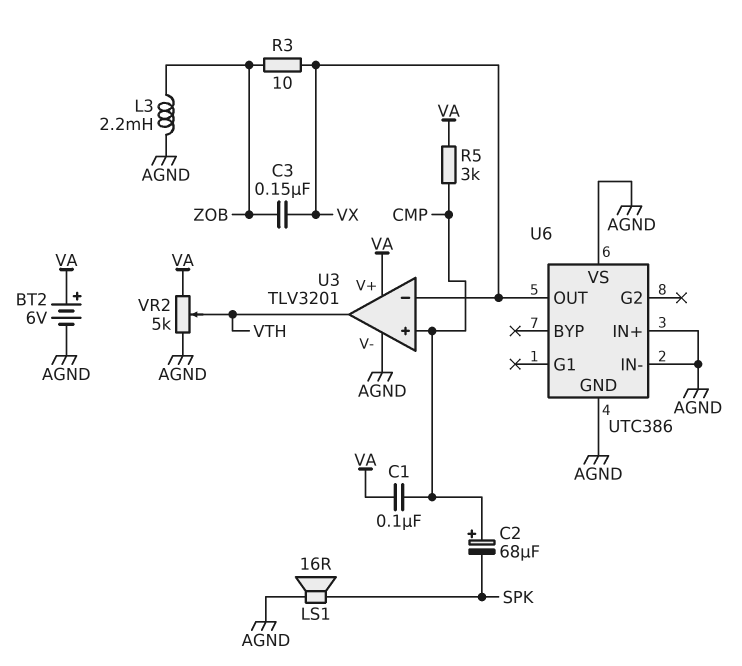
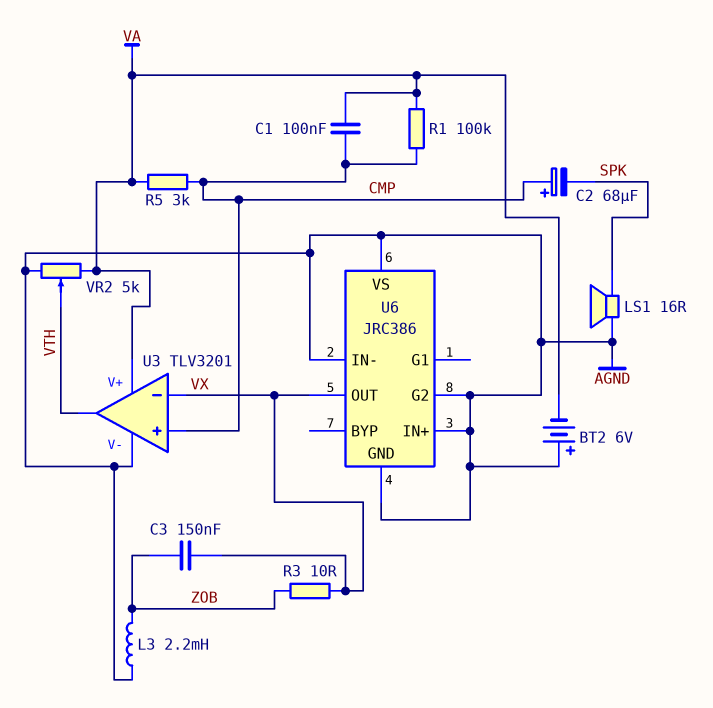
BT2: 6V (plus VA, minus AGND) -> 6V (plus AGND, minus VA)
R1: none -> 100k (CMP, VA)
U6: UTC386 -> JRC386
U6 pin G2: none -> AGND

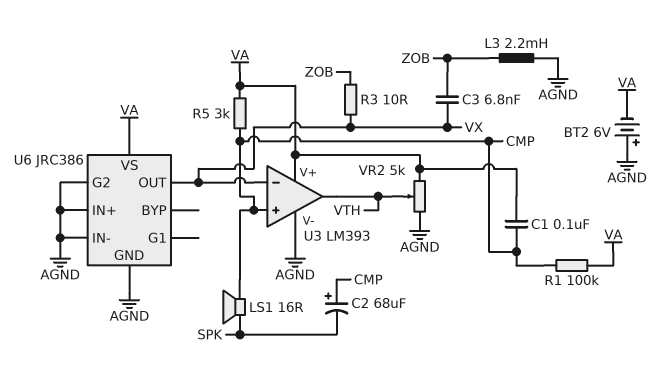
C3: 150nF (VX, ZOB) -> 6.8nF (VX, ZOB)
LS1: speaker 16R (AGND, SPK) -> speaker 16R (CMP, SPK)
U3: TLV3201 -> LM393
U6 pin VS: AGND -> VA

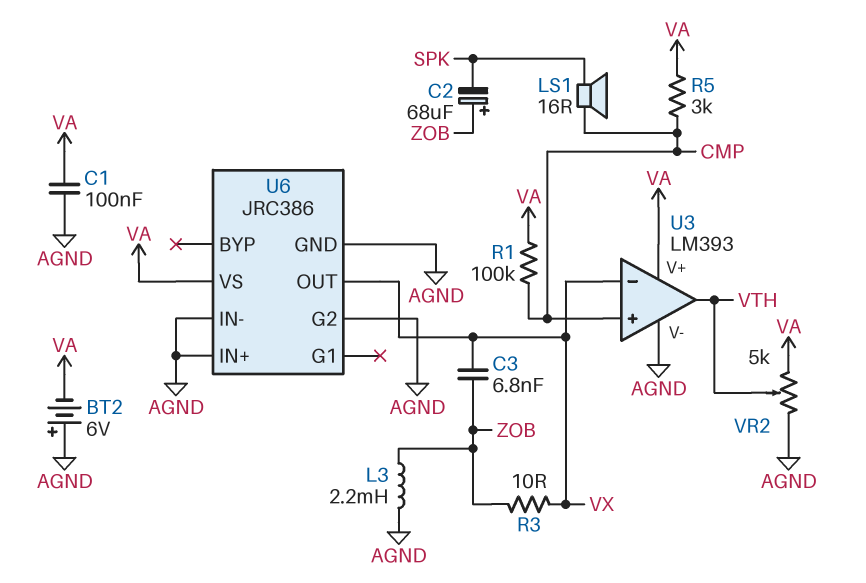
C1: 100nF (CMP, VA) -> 100nF (AGND, VA)
C2: 68uF (plus CMP, minus SPK) -> 68uF (plus ZOB, minus SPK)

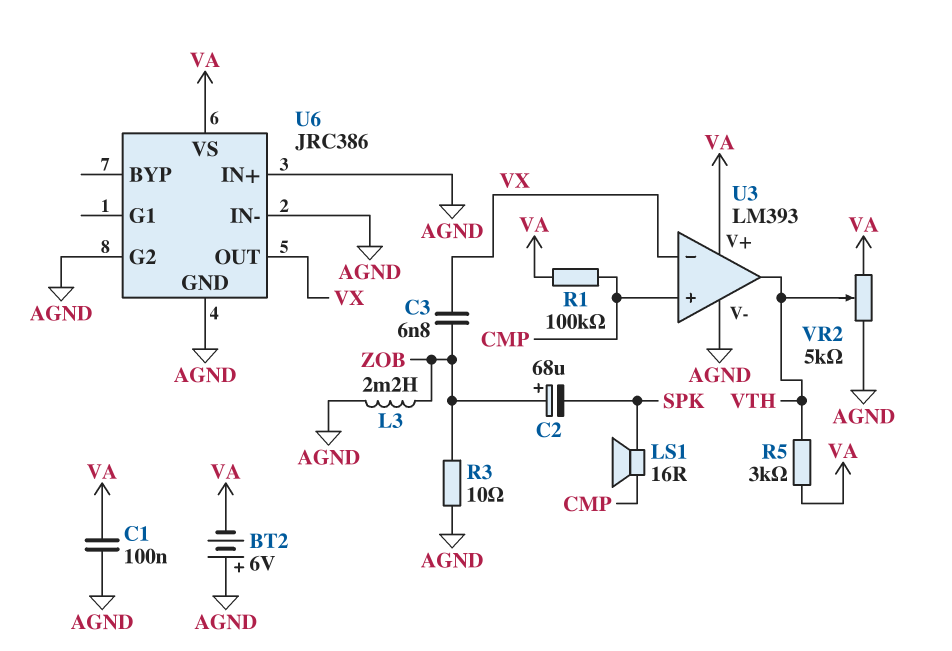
R3: 10 (VX, ZOB) -> 10 (AGND, ZOB)
R5: 3k (CMP, VA) -> 3k (VA, VTH)

